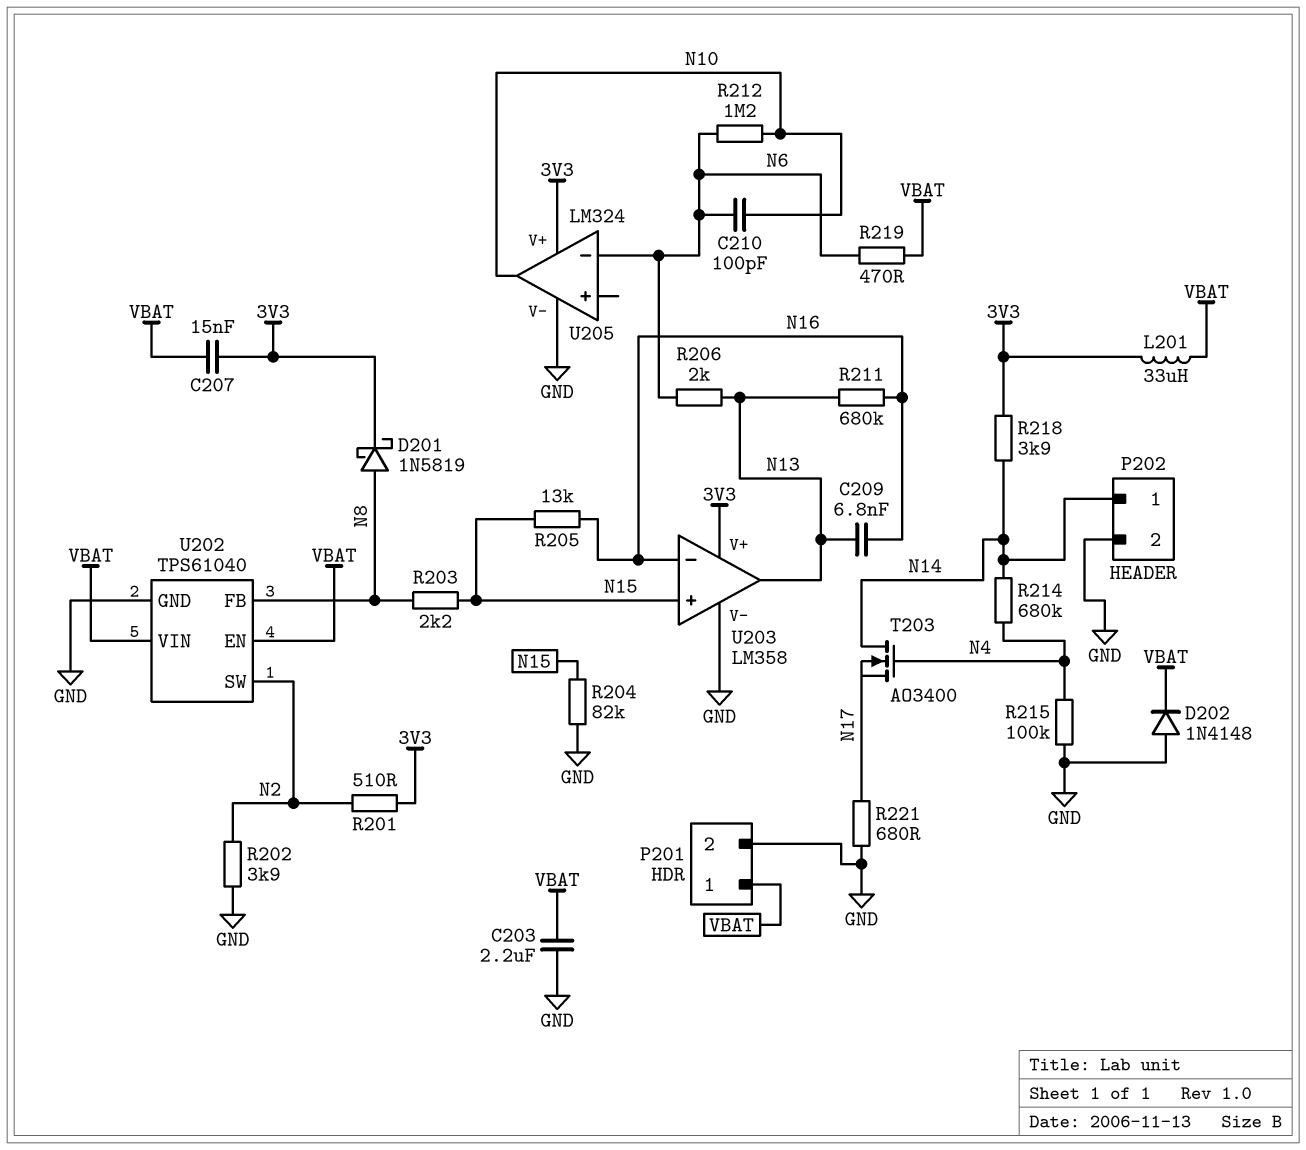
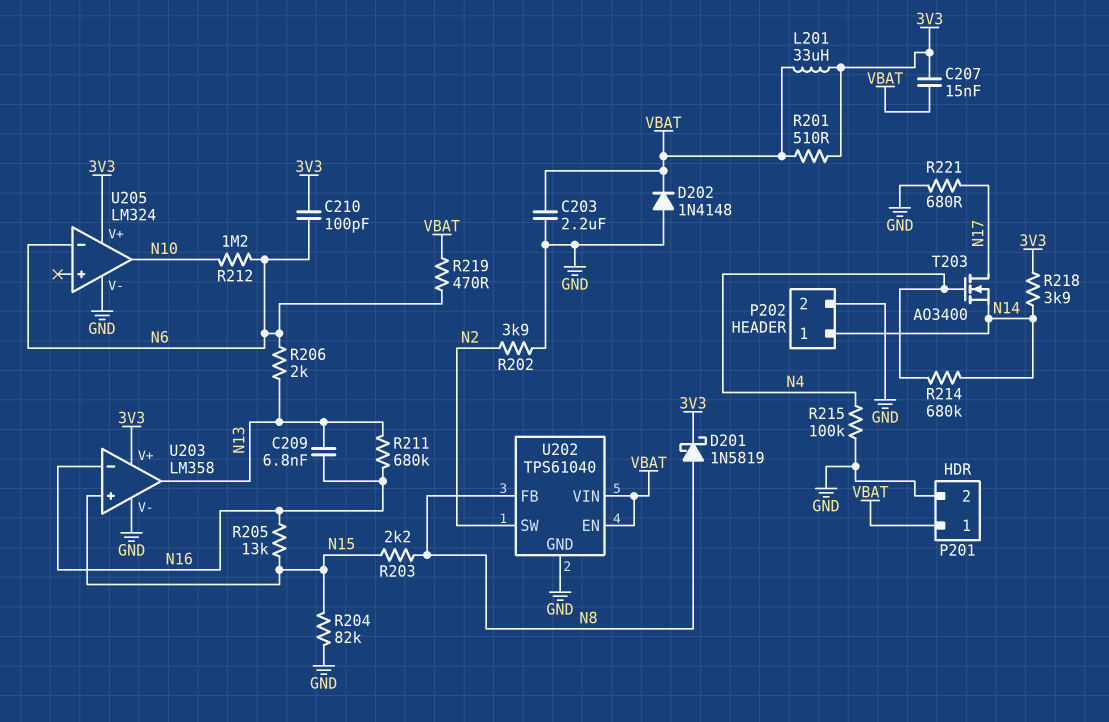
C210: 100pF (N6, N10) -> 100pF (3V3, N6)
R201: 510 (3V3, N2) -> 510 (3V3, VBAT)
T203: NMOS AO3400 (G N4, D N14, S N17) -> NMOS AO3400 (G N4, D N17, S N14)

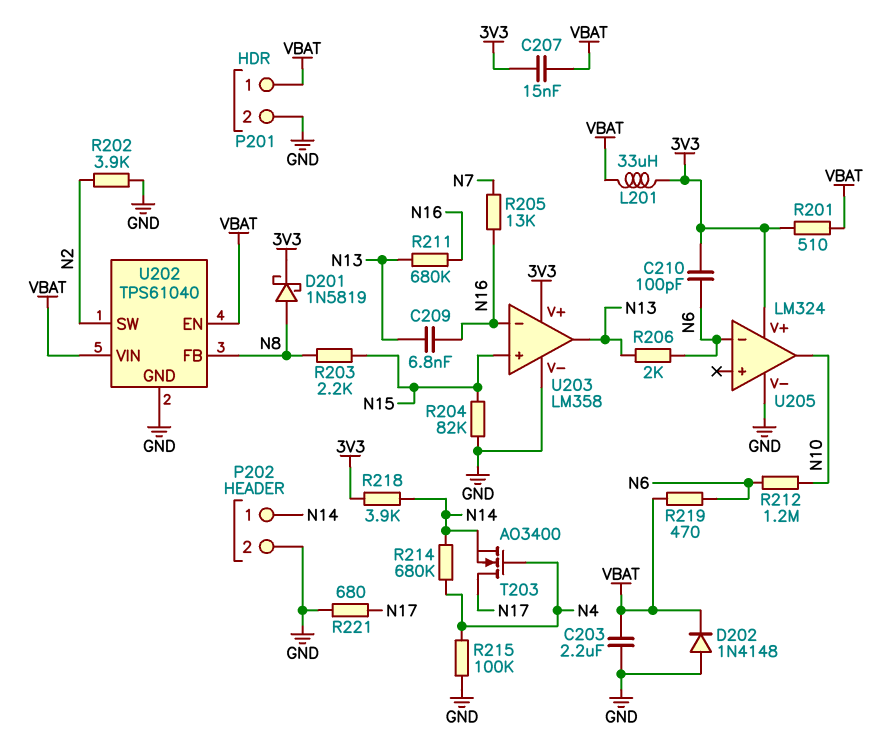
R205: 13k (N15, N16) -> 13k (N7, N16)

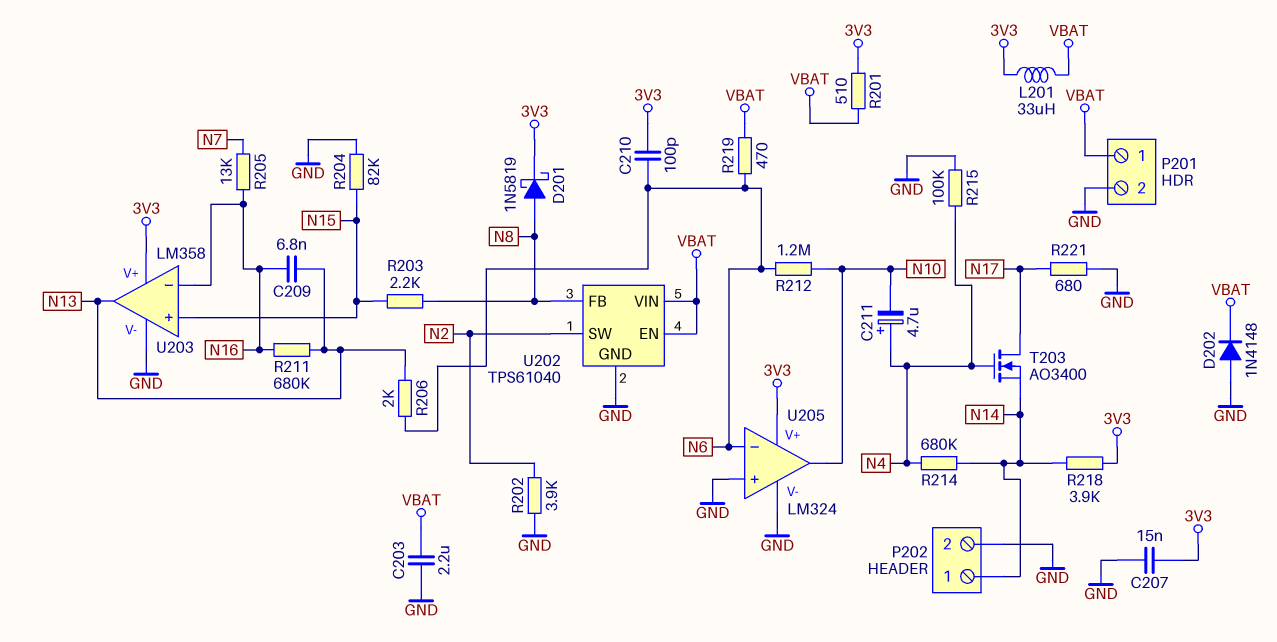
C207: 15nF (3V3, VBAT) -> 15nF (3V3, GND)
C211: none -> 4.7uF (plus N4, minus N10)
U205 pin in+: none -> GND

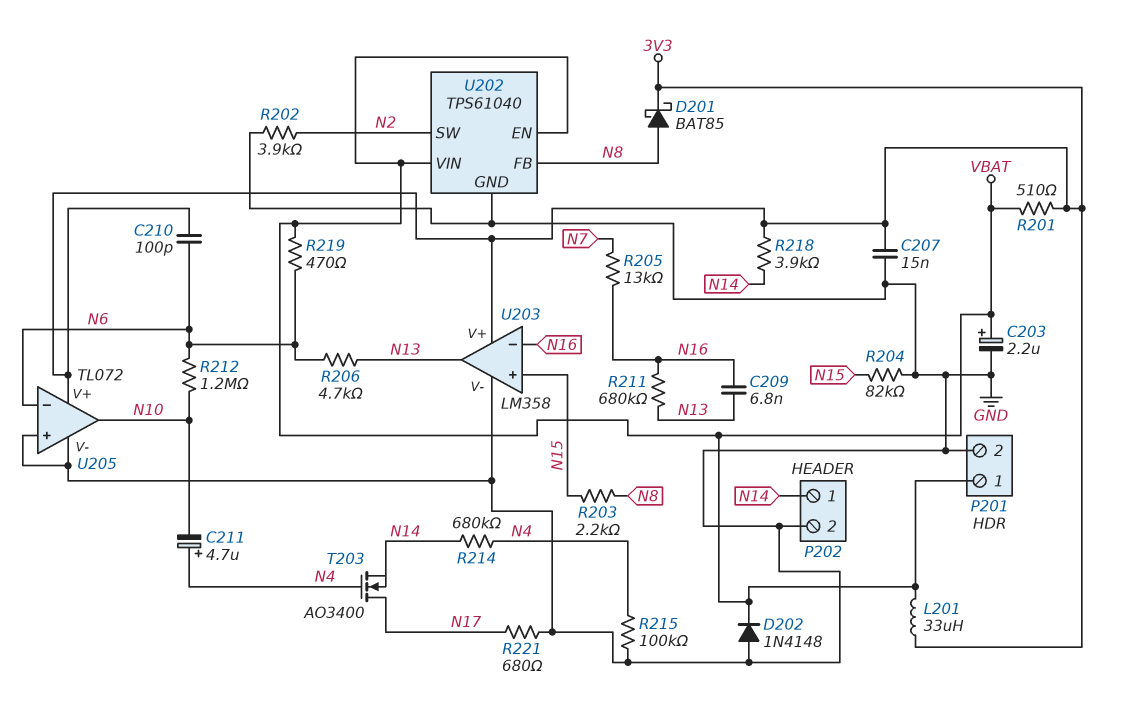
C203: 2.2uF (GND, VBAT) -> 2.2uF (plus VBAT, minus GND)
D201: schottky 1N5819 (A N8, K 3V3) -> schottky BAT85 (A N8, K 3V3)
R206: 2k (N6, N13) -> 4.7k (N6, N13)
U205: LM324 -> TL072

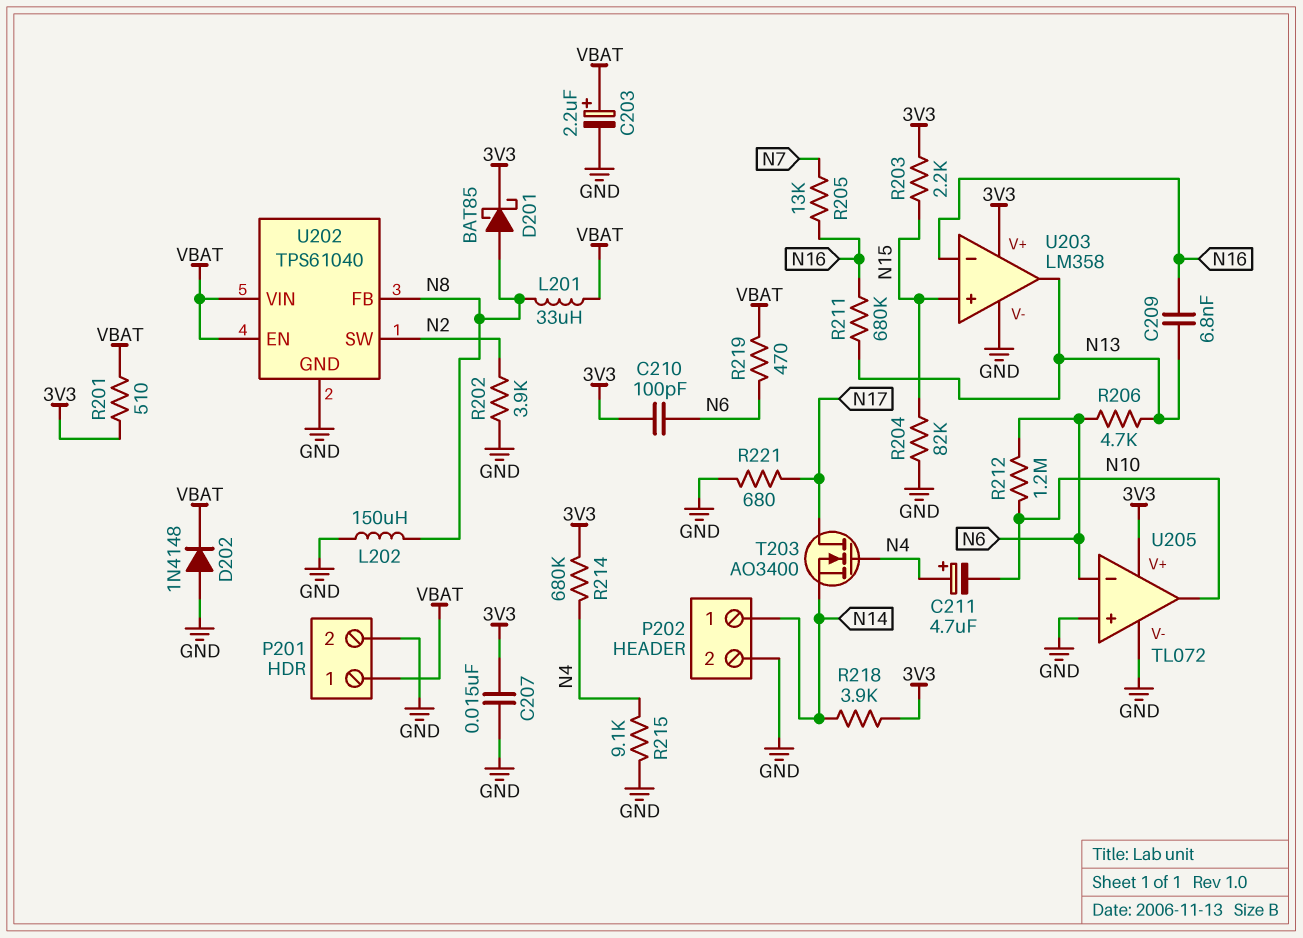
L201: 33uH (3V3, VBAT) -> 33uH (N8, VBAT)
L202: none -> 150uH (GND, N8)
R203: 2.2k (N8, N15) -> 2.2k (3V3, N15)
R214: 680k (N4, N14) -> 680k (3V3, N4)
R215: 100k (GND, N4) -> 9.1k (GND, N4)

